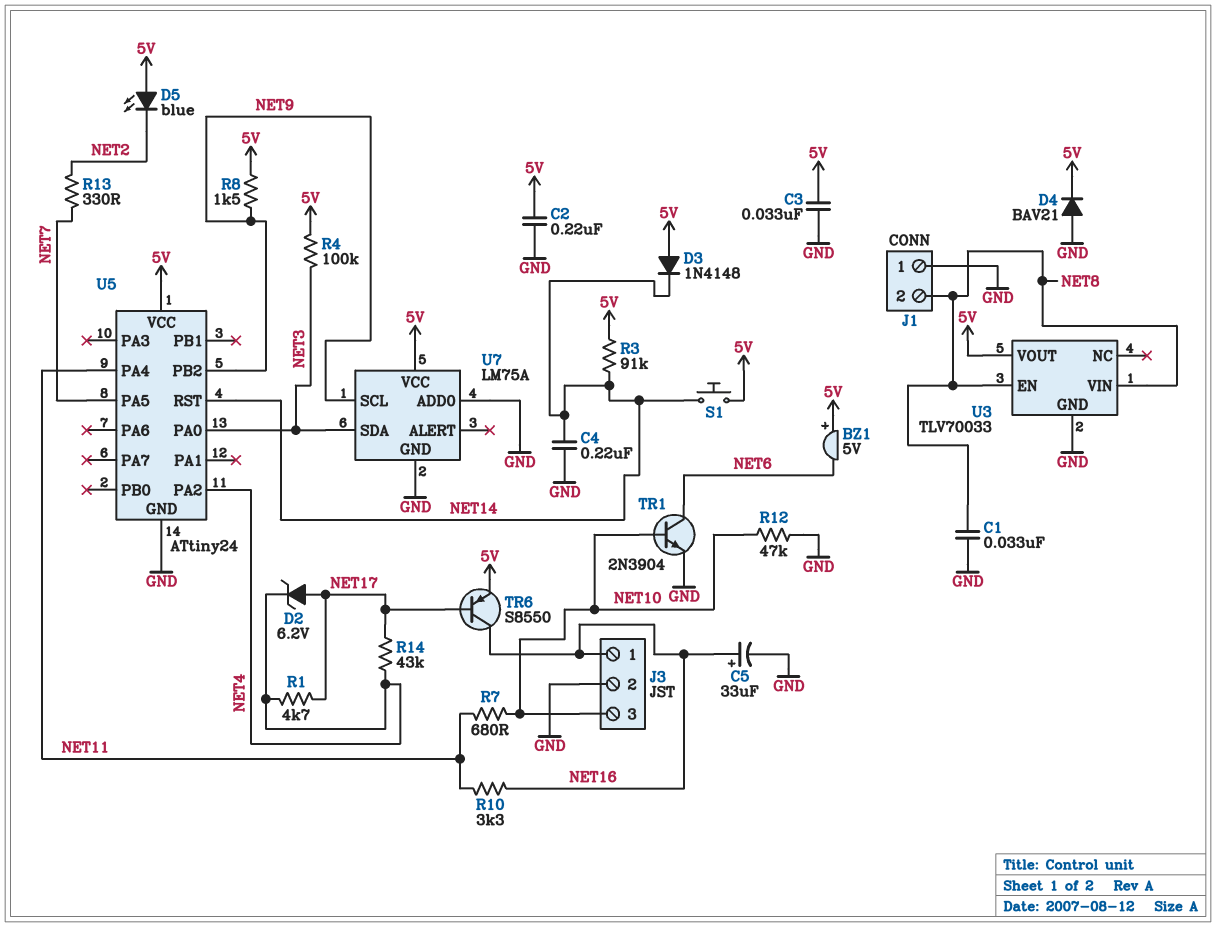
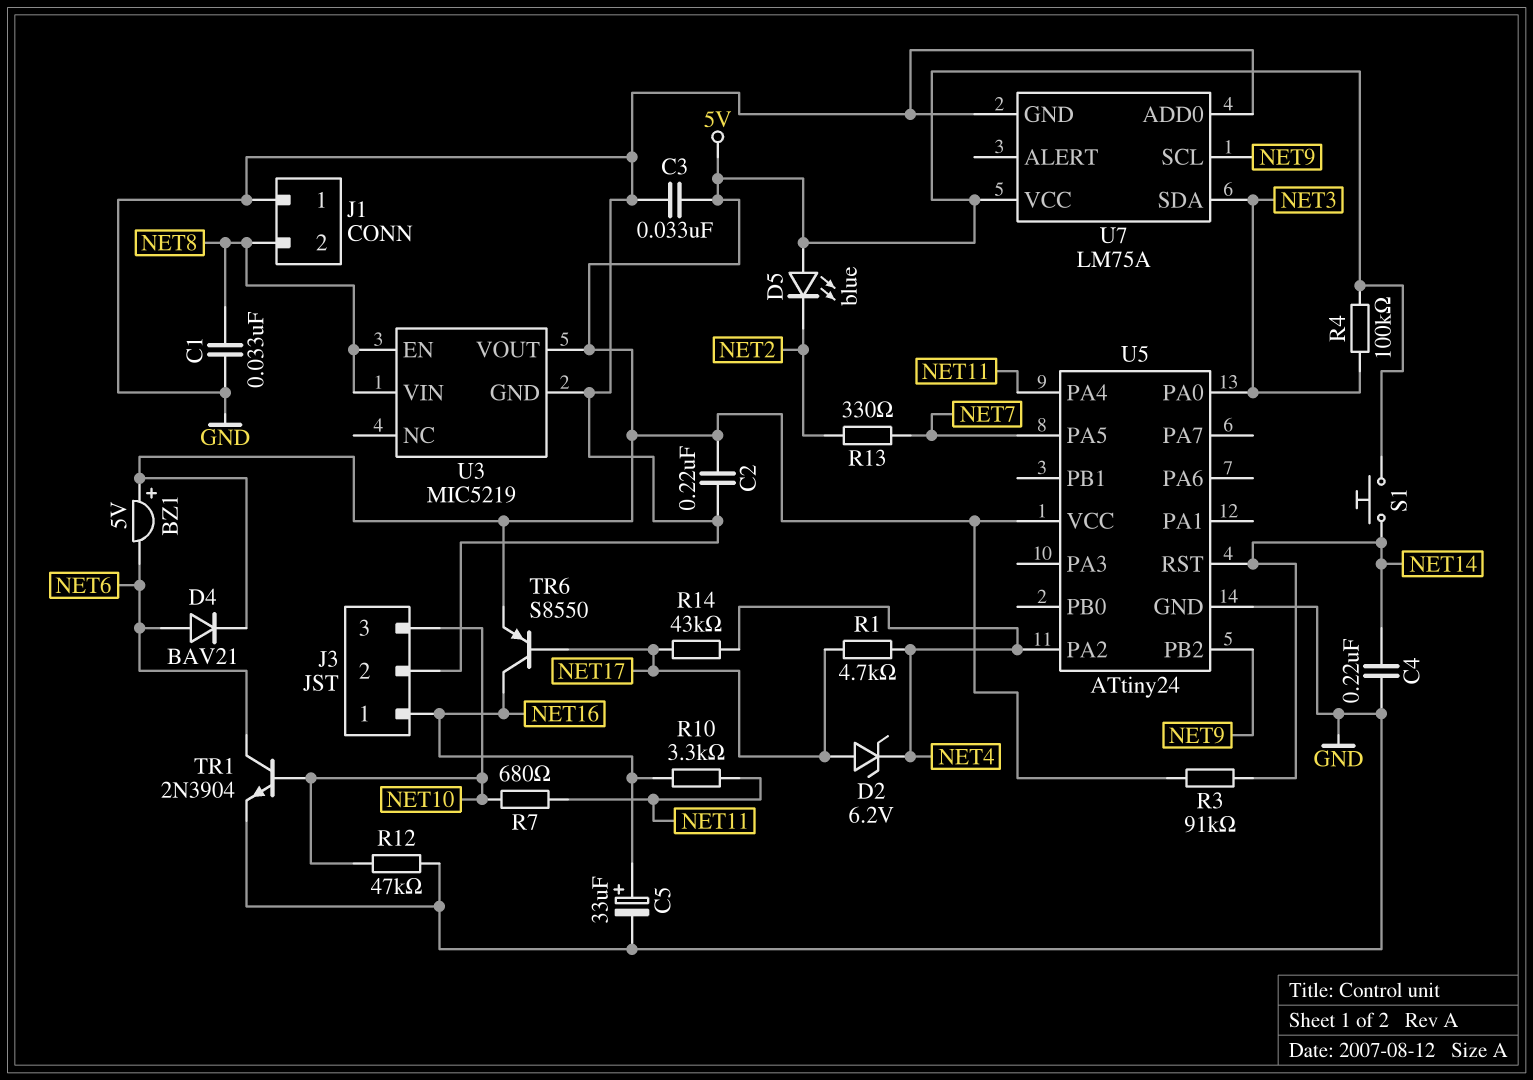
D3: diode 1N4148 (A 5V, K NET14) -> none
D4: diode BAV21 (A GND, K 5V) -> diode BAV21 (A NET6, K 5V)
R8: 1.5k (5V, NET9) -> none
U3: TLV70033 -> MIC5219

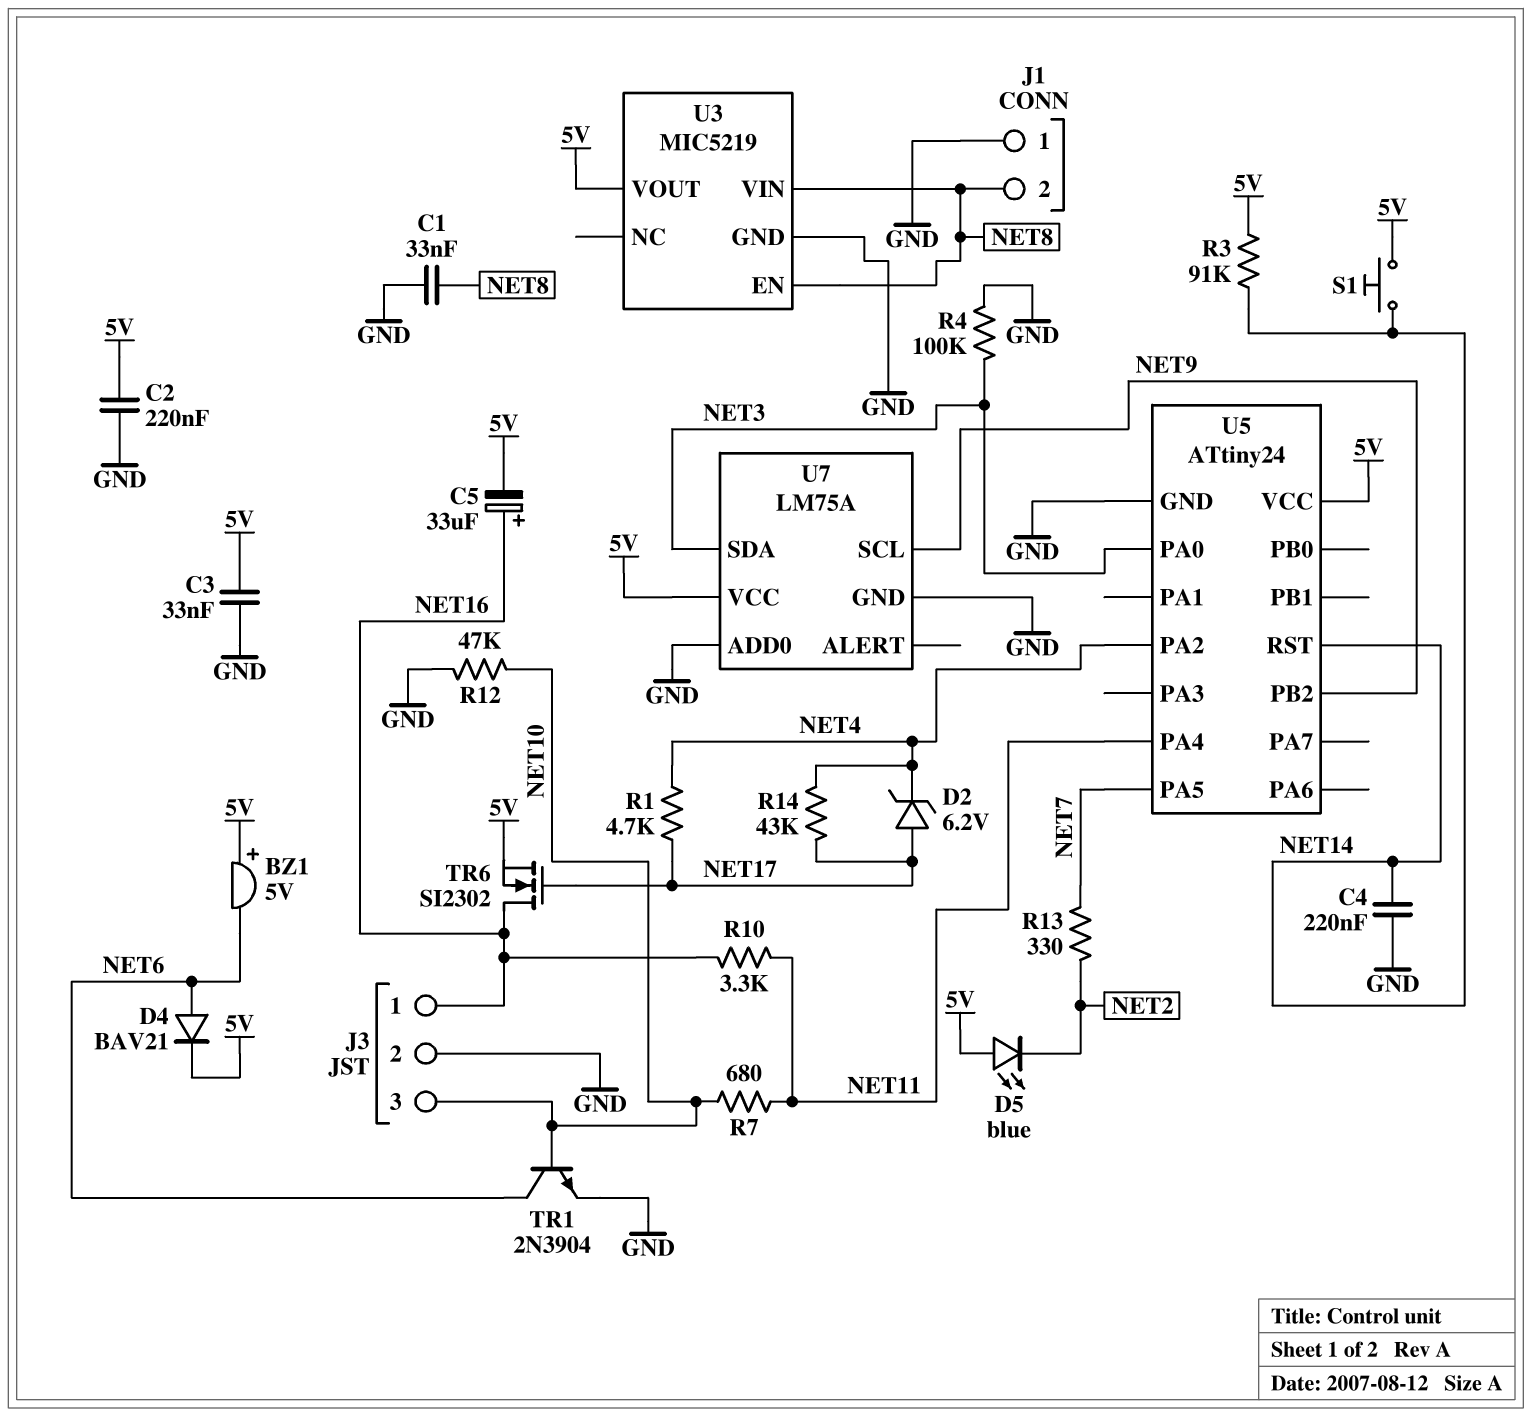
C5: 33uF (plus NET16, minus GND) -> 33uF (plus NET16, minus 5V)
R4: 100k (5V, NET3) -> 100k (GND, NET3)
TR6: PNP S8550 (B NET17, C NET16, E 5V) -> NMOS SI2302 (G NET17, D NET16, S 5V)

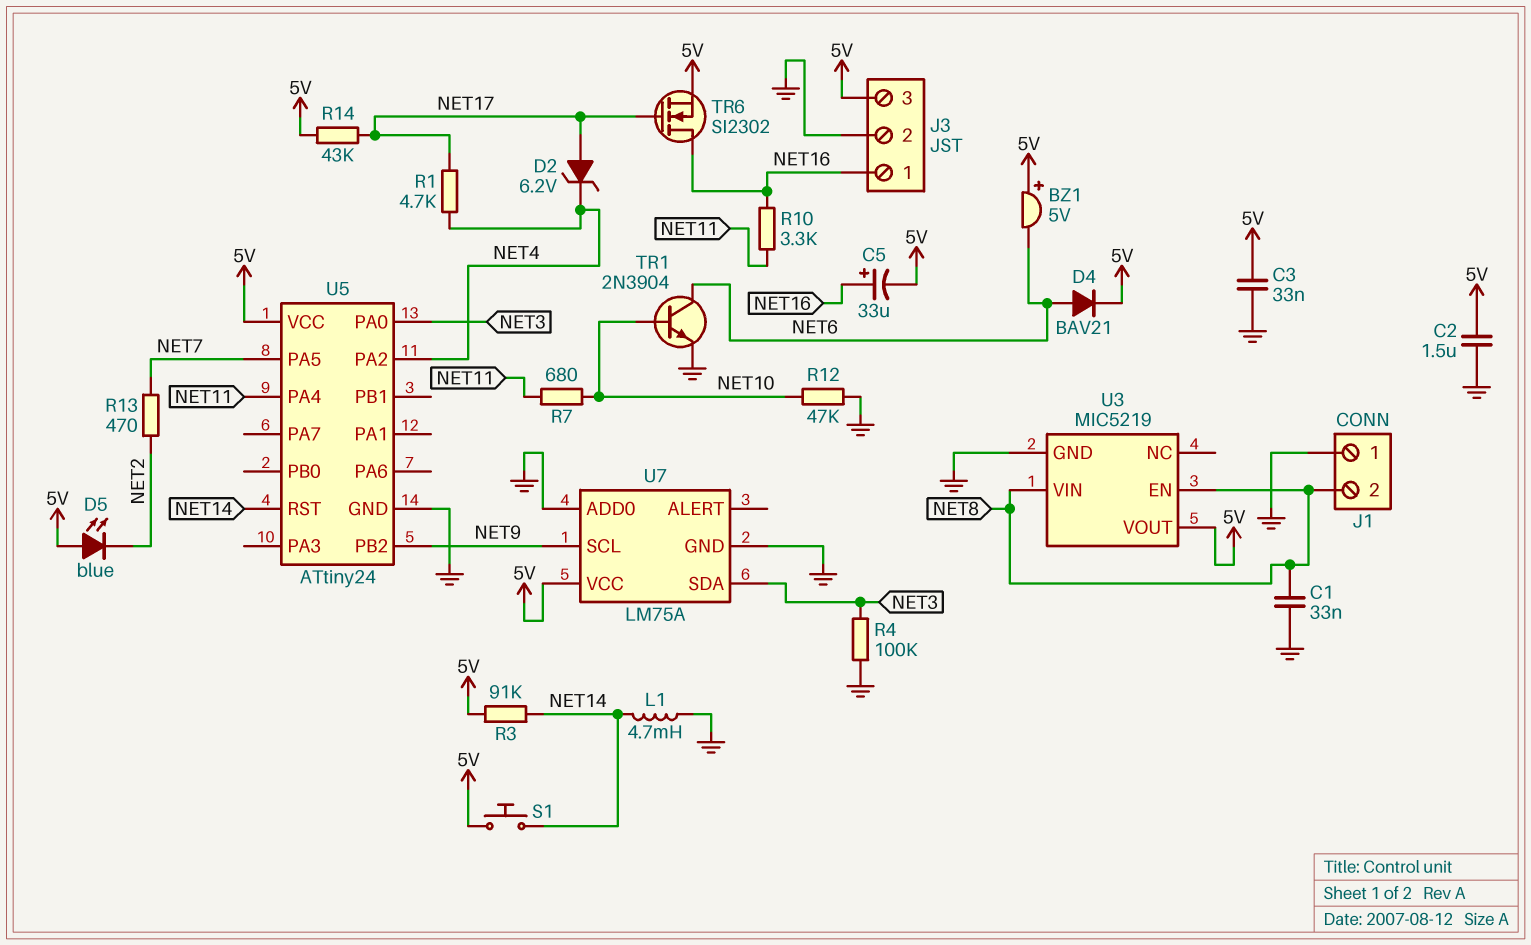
C2: 220nF (5V, GND) -> 1.5uF (5V, GND)
C4: 220nF (GND, NET14) -> none
J3 pin 3: NET10 -> 5V
L1: none -> 4.7mH (GND, NET14)
R13: 330 (NET2, NET7) -> 470 (NET2, NET7)
R14: 43k (NET4, NET17) -> 43k (5V, NET17)

